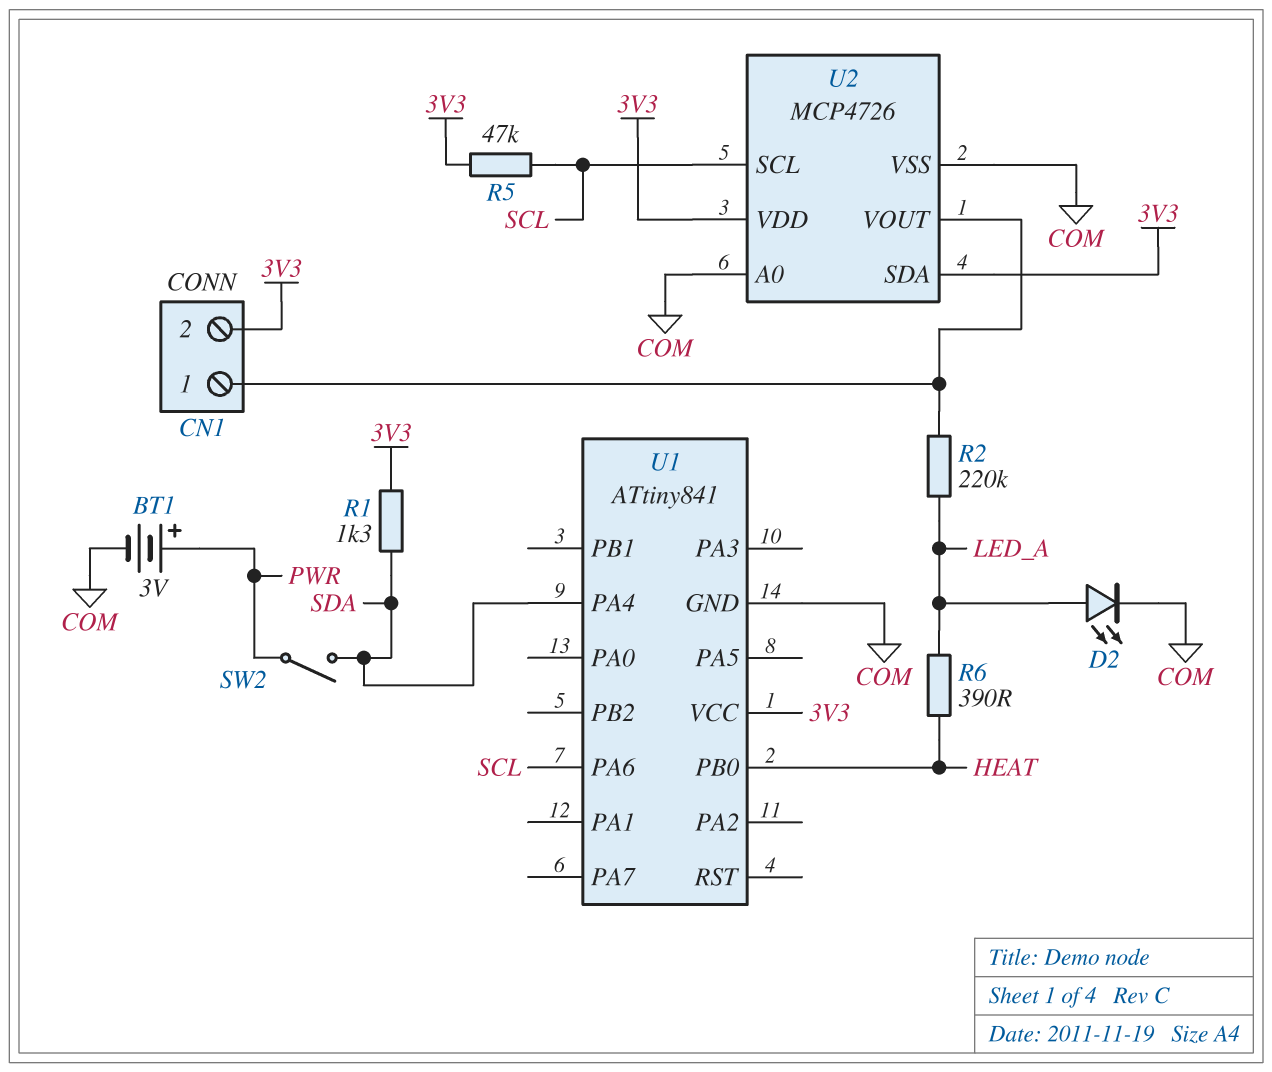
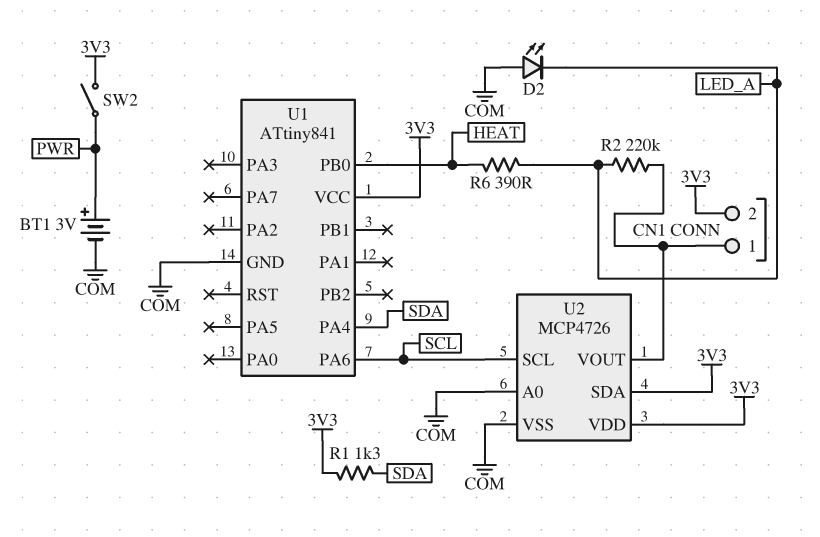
D2: LED (A LED_A, K COM) -> LED (A COM, K LED_A)
R5: 47k (3V3, SCL) -> none
SW2: switch (PWR, SDA) -> switch (3V3, PWR)

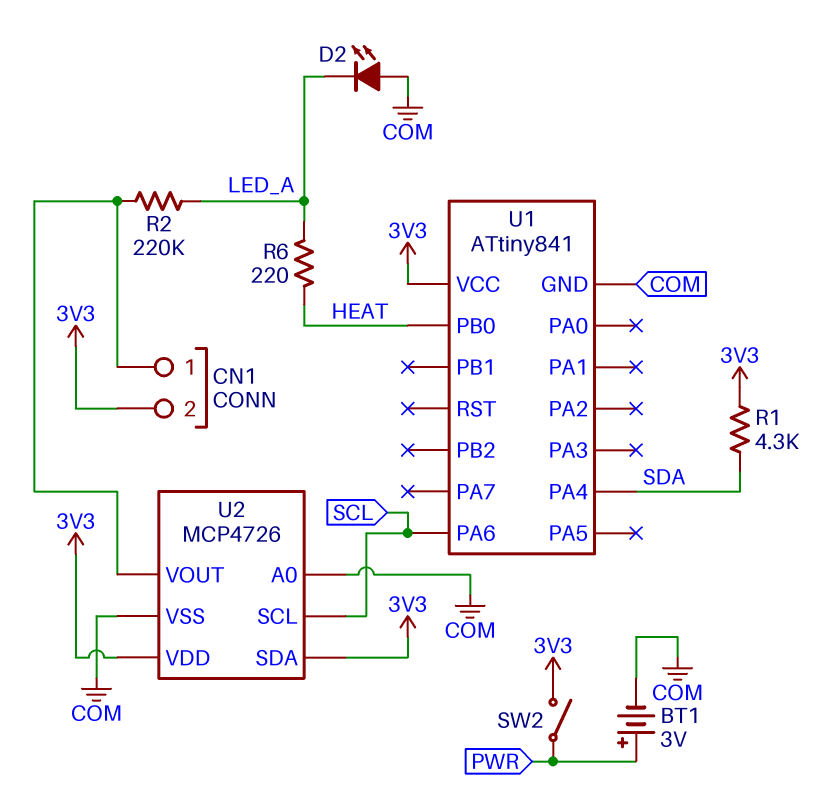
R1: 1.3k (3V3, SDA) -> 4.3k (3V3, SDA)
R6: 390 (HEAT, LED_A) -> 220 (HEAT, LED_A)

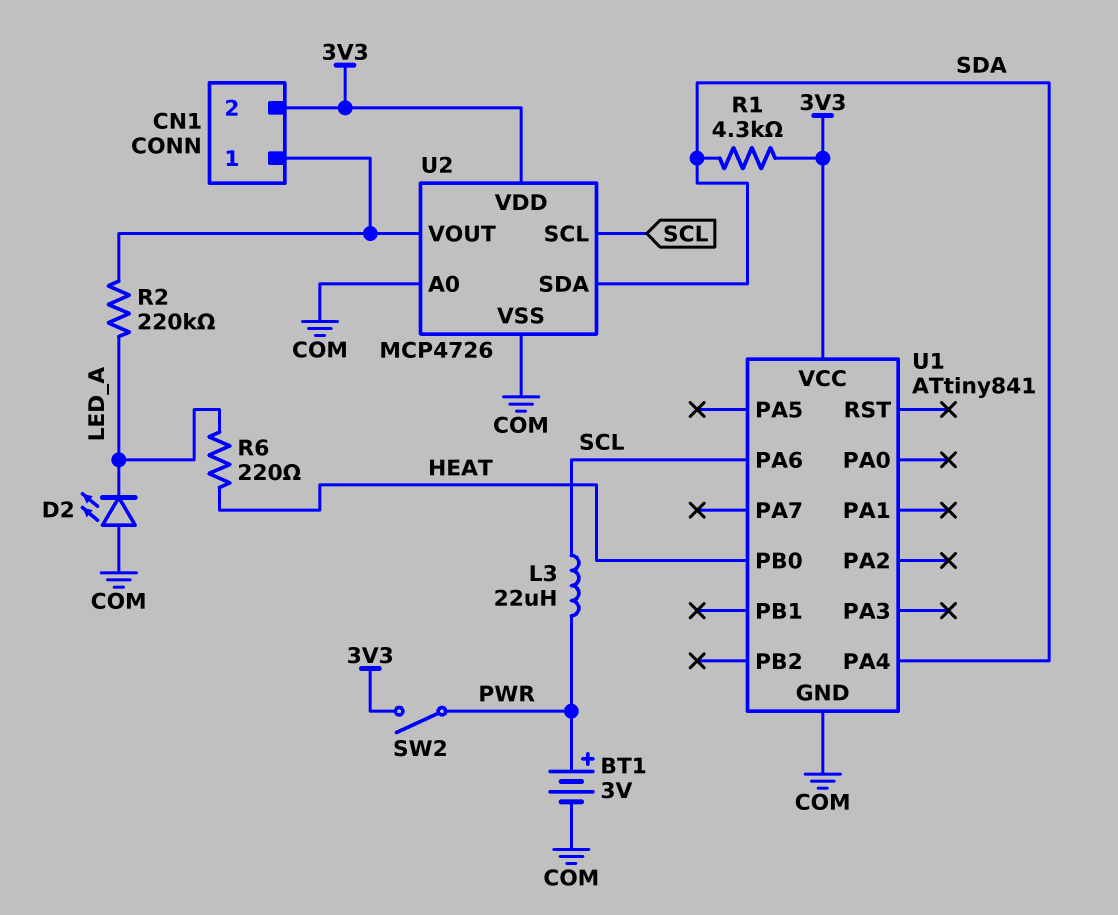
L3: none -> 22uH (PWR, SCL)
U2 pin SDA: 3V3 -> SDA

